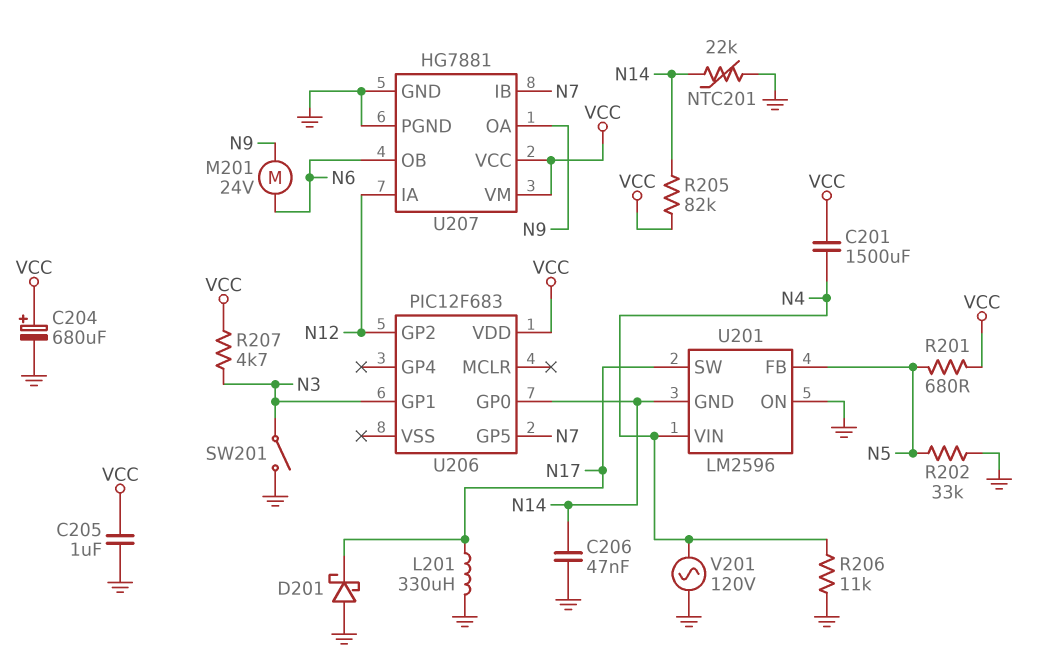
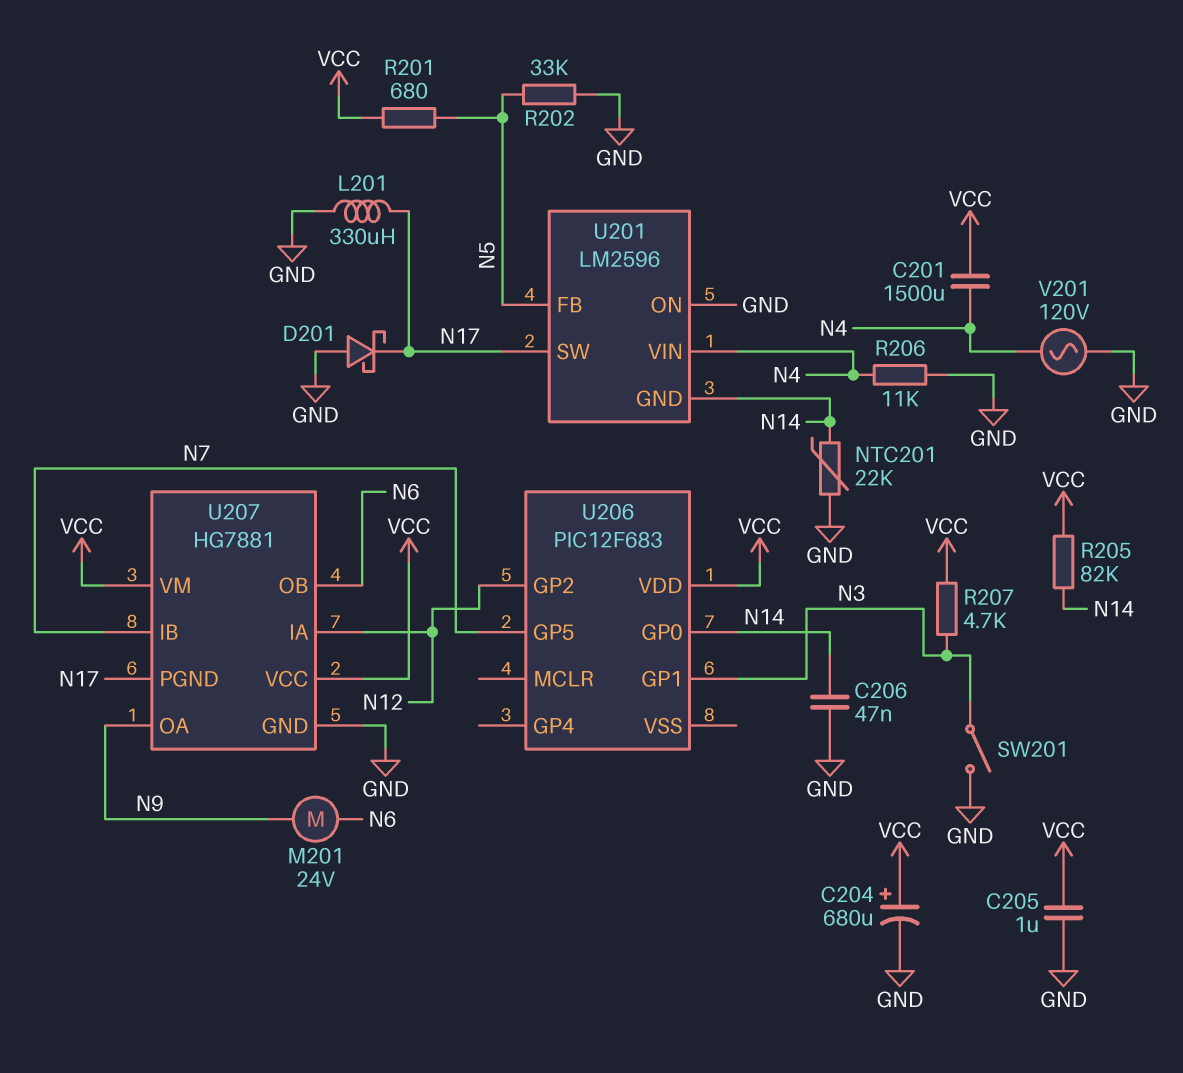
U207 pin PGND: GND -> N17

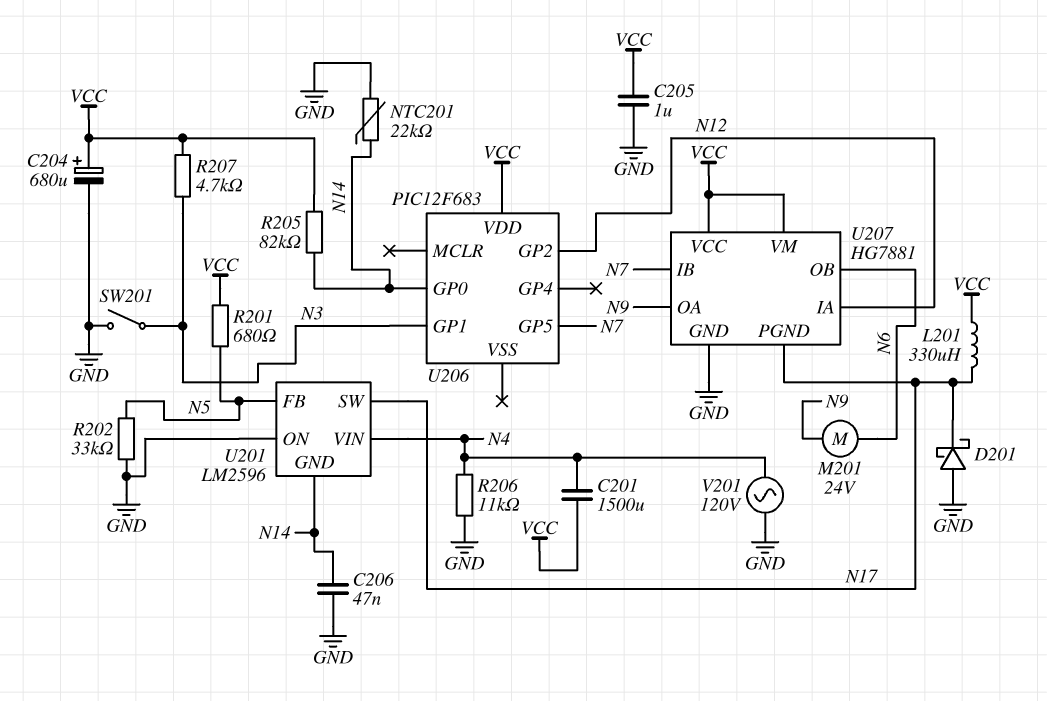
L201: 330uH (GND, N17) -> 330uH (N17, VCC)

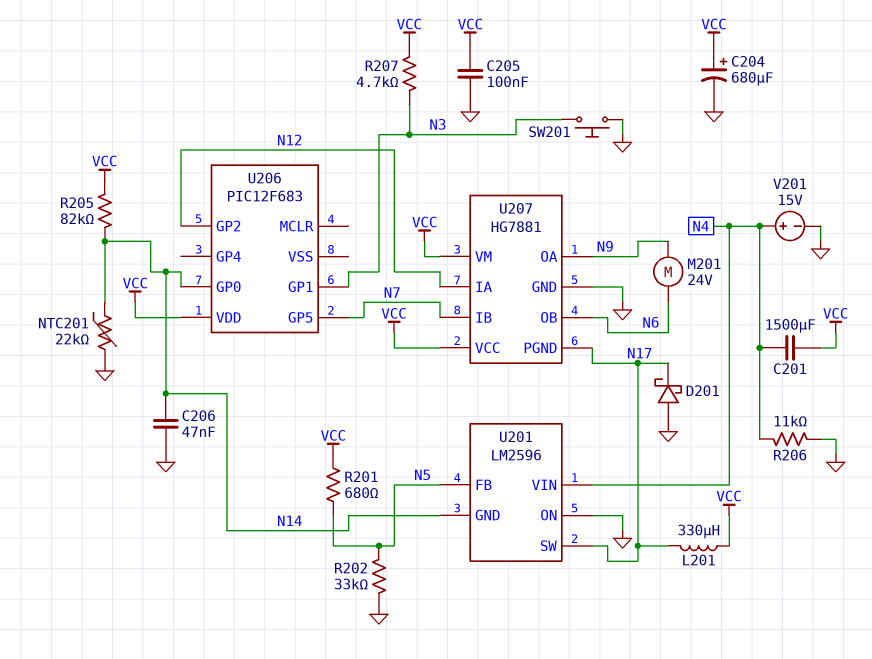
C205: 1uF (GND, VCC) -> 100nF (GND, VCC)
SW201: switch (GND, N3) -> button (GND, N3)
V201: AC 120V (GND, N4) -> 15V (plus N4, minus GND)

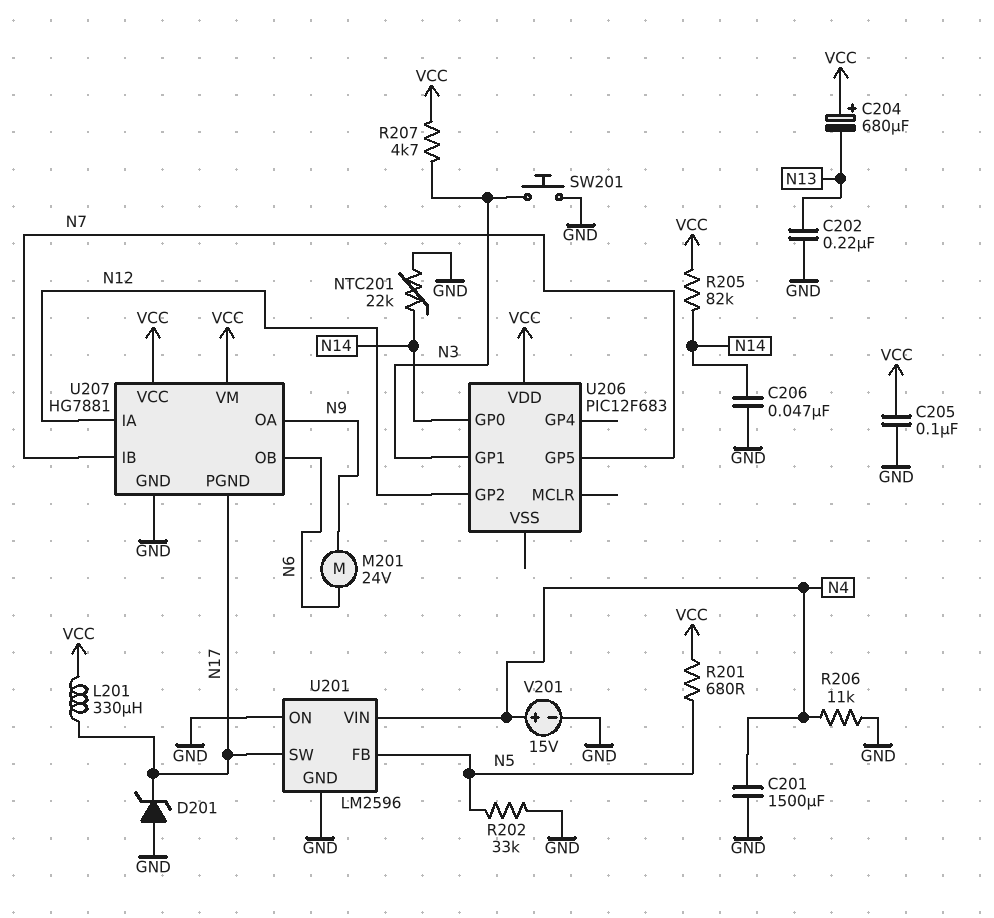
C201: 1500uF (N4, VCC) -> 1500uF (GND, N4)
C202: none -> 220nF (GND, N13)
C204: 680uF (plus VCC, minus GND) -> 680uF (plus VCC, minus N13)
D201: schottky (A GND, K N17) -> zener (A GND, K N17)
U201 pin GND: N14 -> GND

